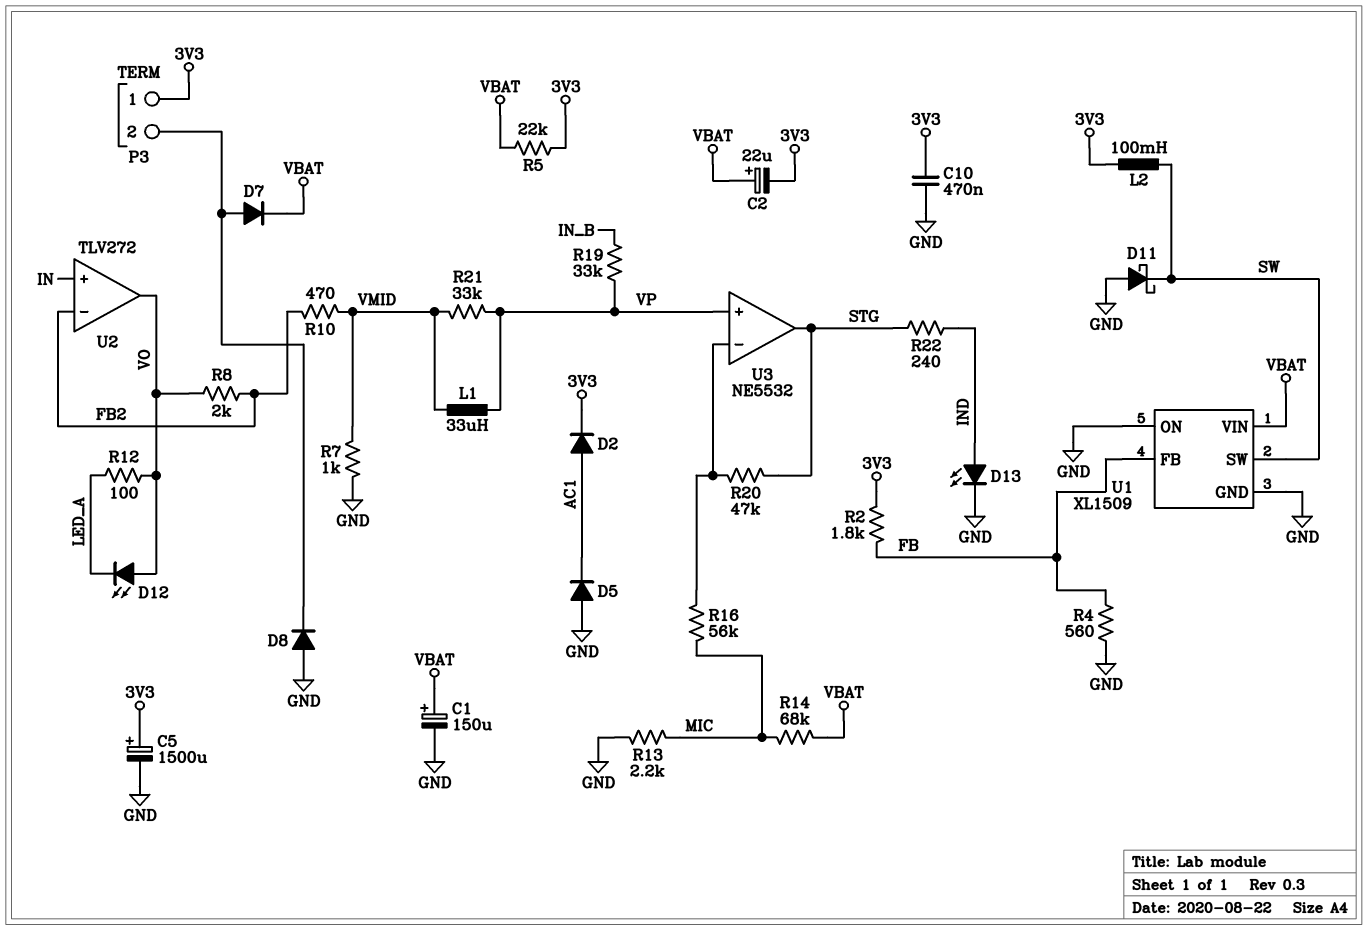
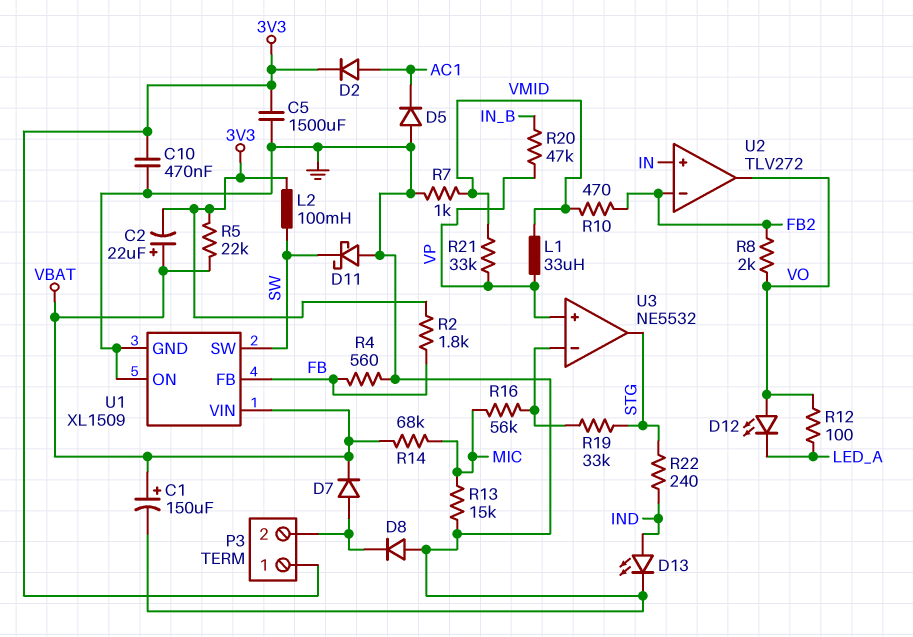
C5: 1500uF (plus 3V3, minus GND) -> 1500uF (3V3, GND)
R13: 2.2k (GND, MIC) -> 15k (GND, MIC)
R19: 33k (IN_B, VP) -> 33k (STG, U3/in-)
R20: 47k (STG, U3/in-) -> 47k (IN_B, VP)

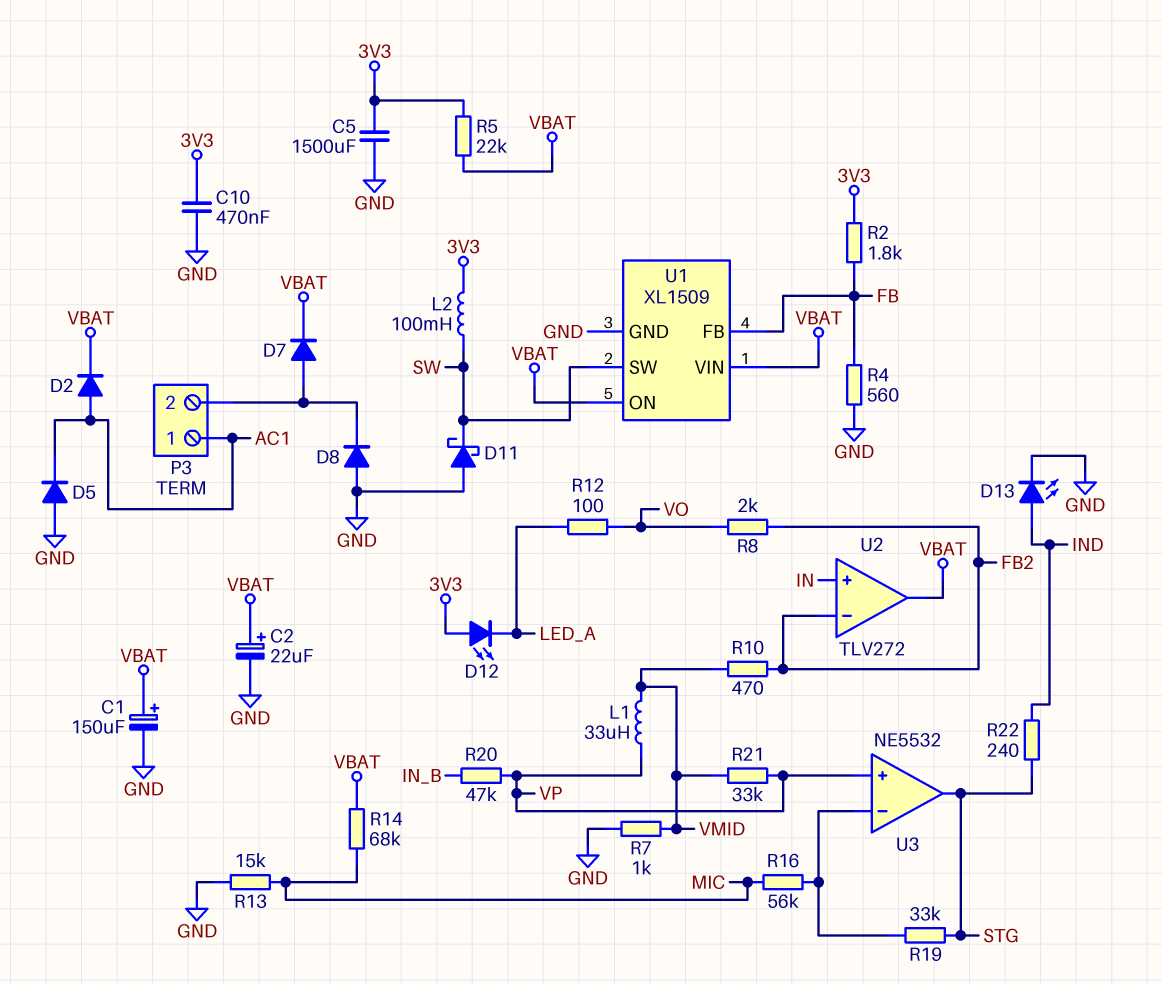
C2: 22uF (plus VBAT, minus 3V3) -> 22uF (plus VBAT, minus GND)
D2: diode (A AC1, K 3V3) -> diode (A AC1, K VBAT)
D12: LED (A VO, K LED_A) -> LED (A 3V3, K LED_A)
P3 pin 1: 3V3 -> AC1
U1 pin ON: GND -> VBAT
U2 pin out: VO -> VBAT

